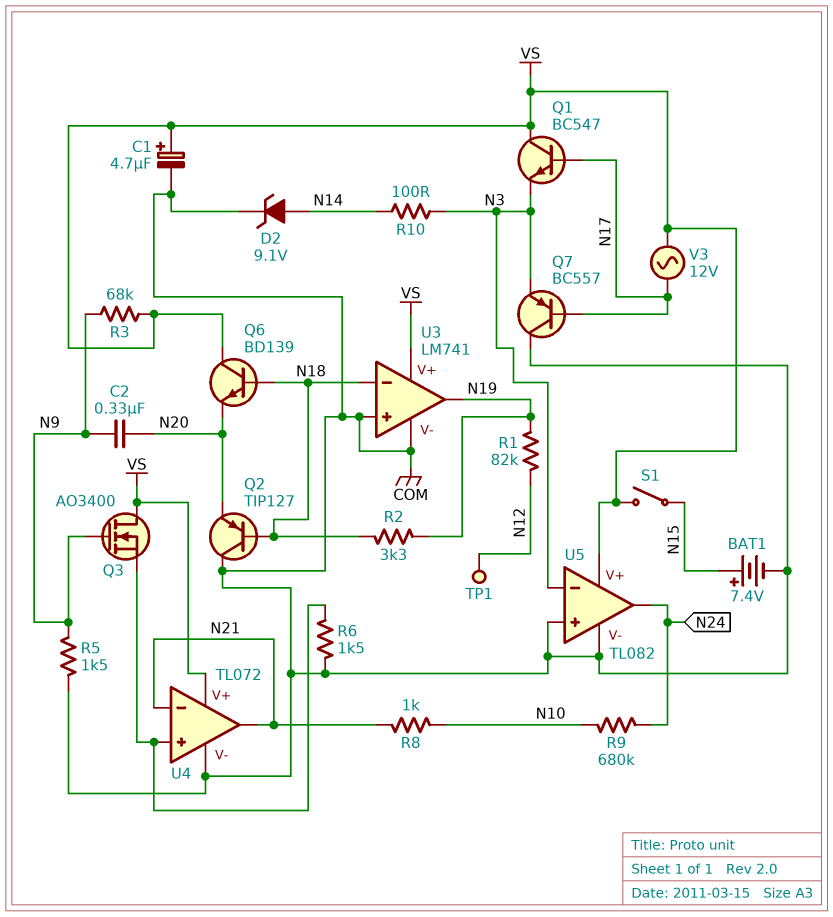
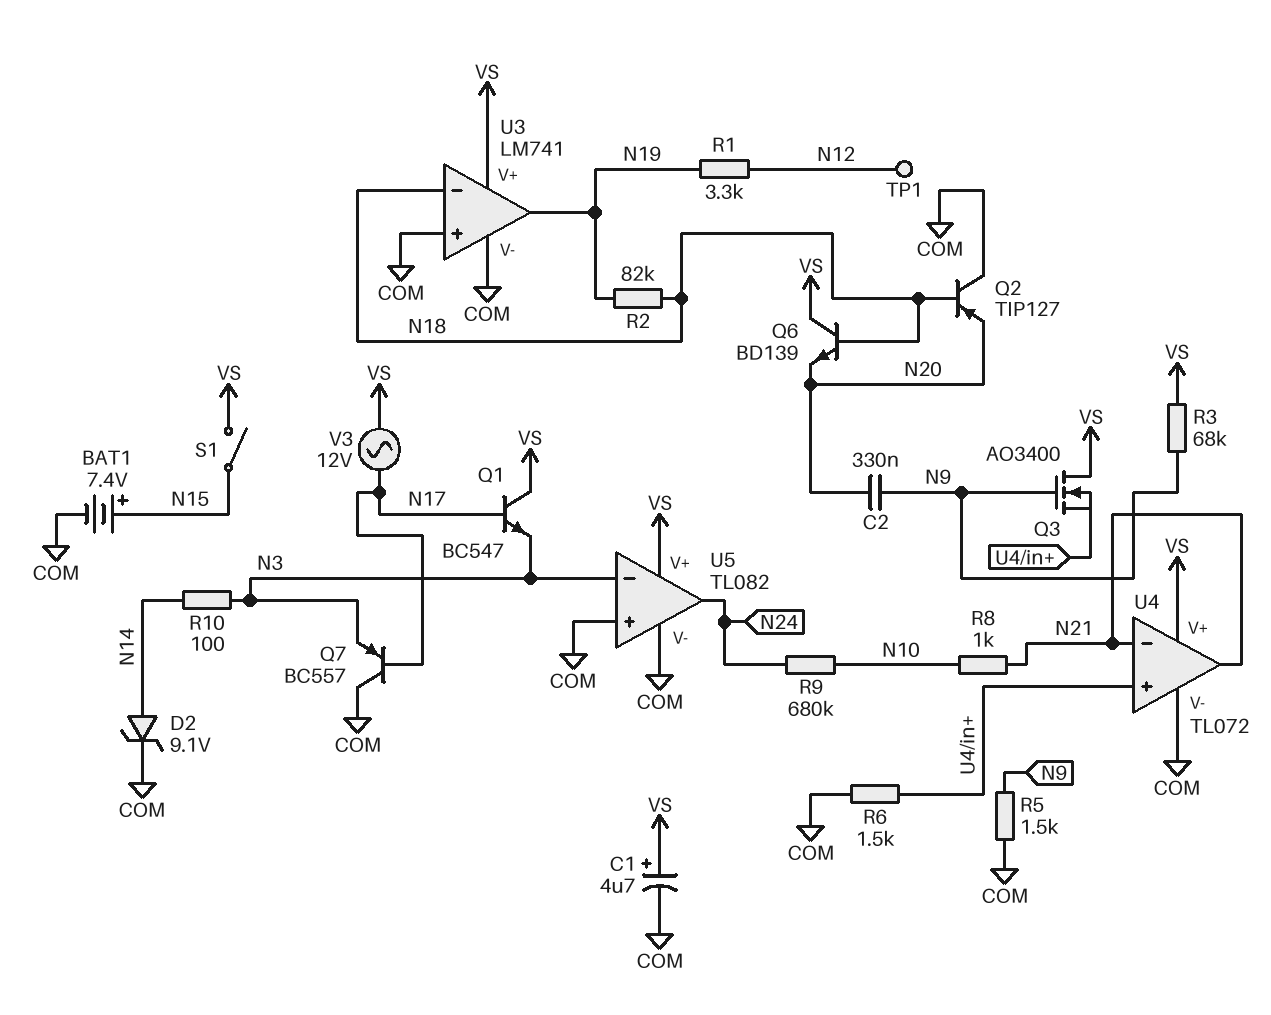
R1: 82k (N12, N19) -> 3.3k (N12, N19)
R2: 3.3k (N18, N19) -> 82k (N18, N19)

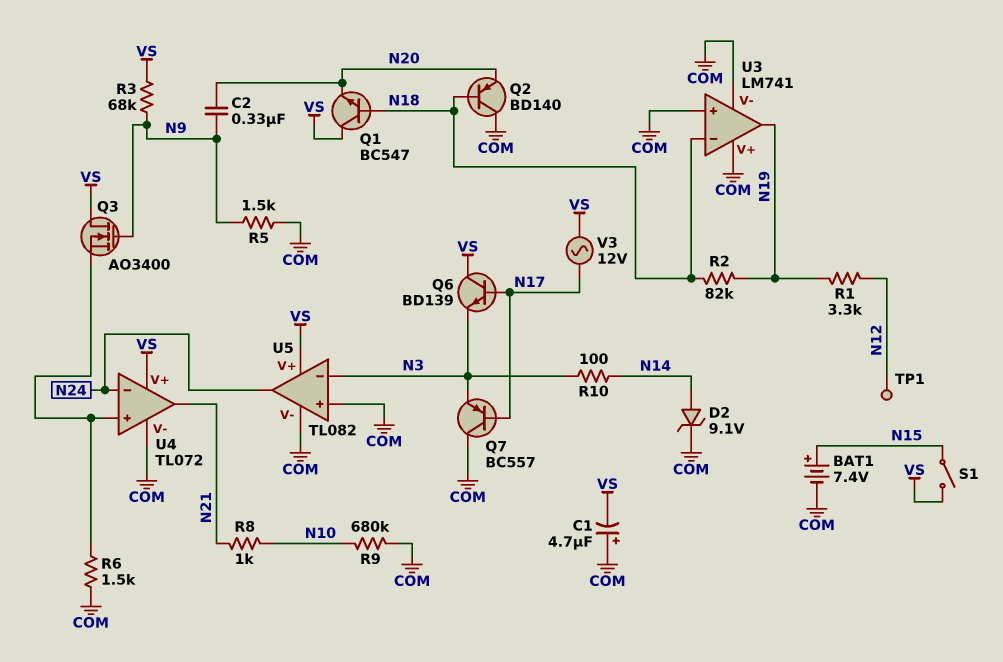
C1: 4.7uF (plus VS, minus COM) -> 4.7uF (plus COM, minus VS)
Q1: NPN BC547 (B N17, C VS, E N3) -> NPN BC547 (B N18, C VS, E N20)
Q2: PNP TIP127 (B N18, C COM, E N20) -> PNP BD140 (B N18, C COM, E N20)
Q6: NPN BD139 (B N18, C VS, E N20) -> NPN BD139 (B N17, C VS, E N3)
R9: 680k (N10, N24) -> 680k (COM, N10)
U3 pin V+: VS -> COM
U4 pin in-: N21 -> N24

